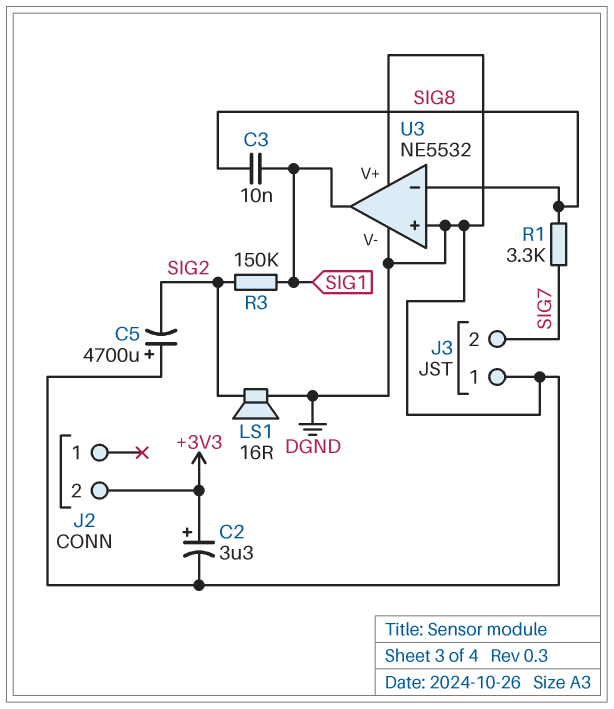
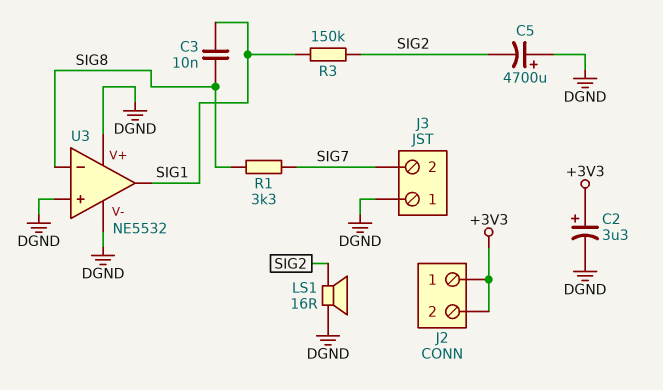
J2 pin 1: none -> +3V3

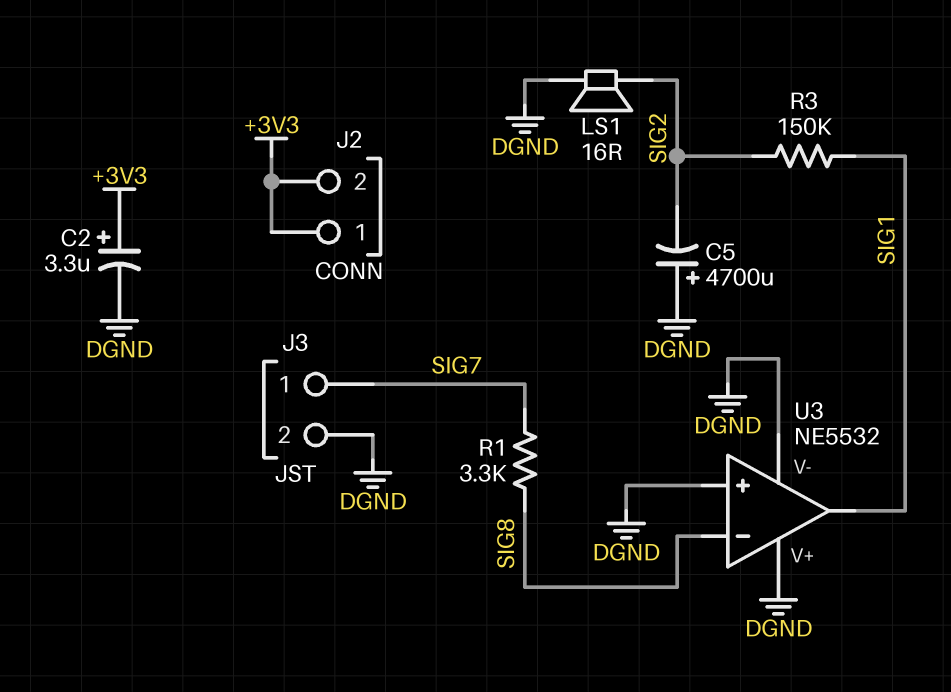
C3: 10nF (SIG1, SIG8) -> none
J3 pin 1: DGND -> SIG7
J3 pin 2: SIG7 -> DGND

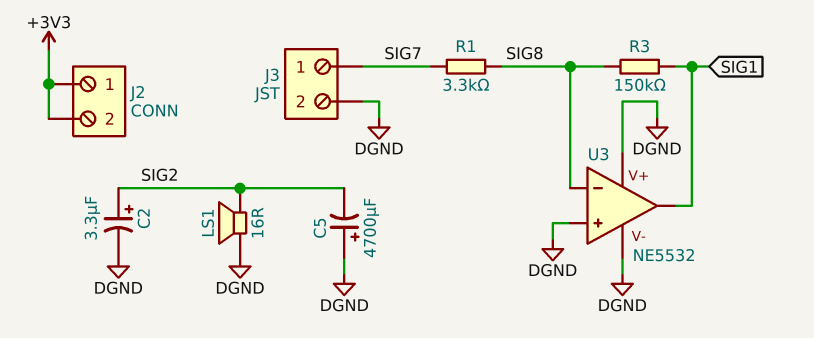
C2: 3.3uF (plus +3V3, minus DGND) -> 3.3uF (plus SIG2, minus DGND)
R3: 150k (SIG1, SIG2) -> 150k (SIG1, SIG8)

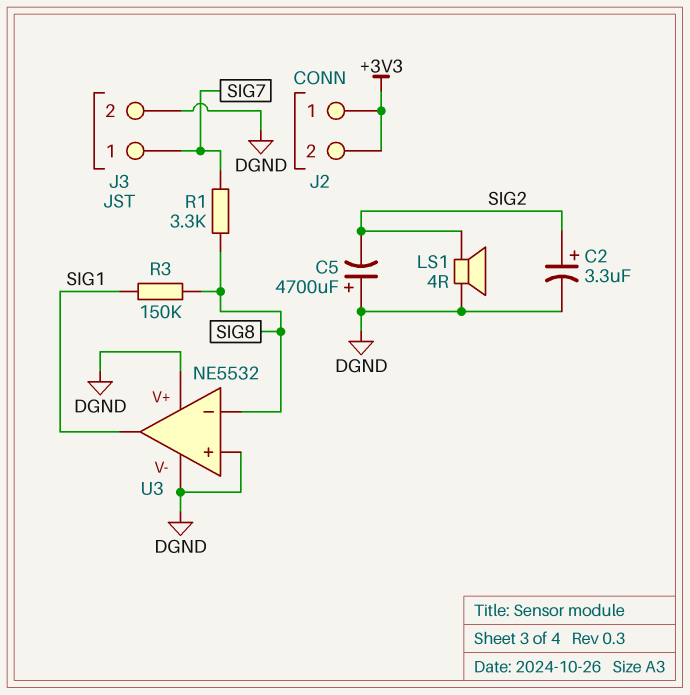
LS1: speaker 16R (DGND, SIG2) -> speaker 4R (DGND, SIG2)

